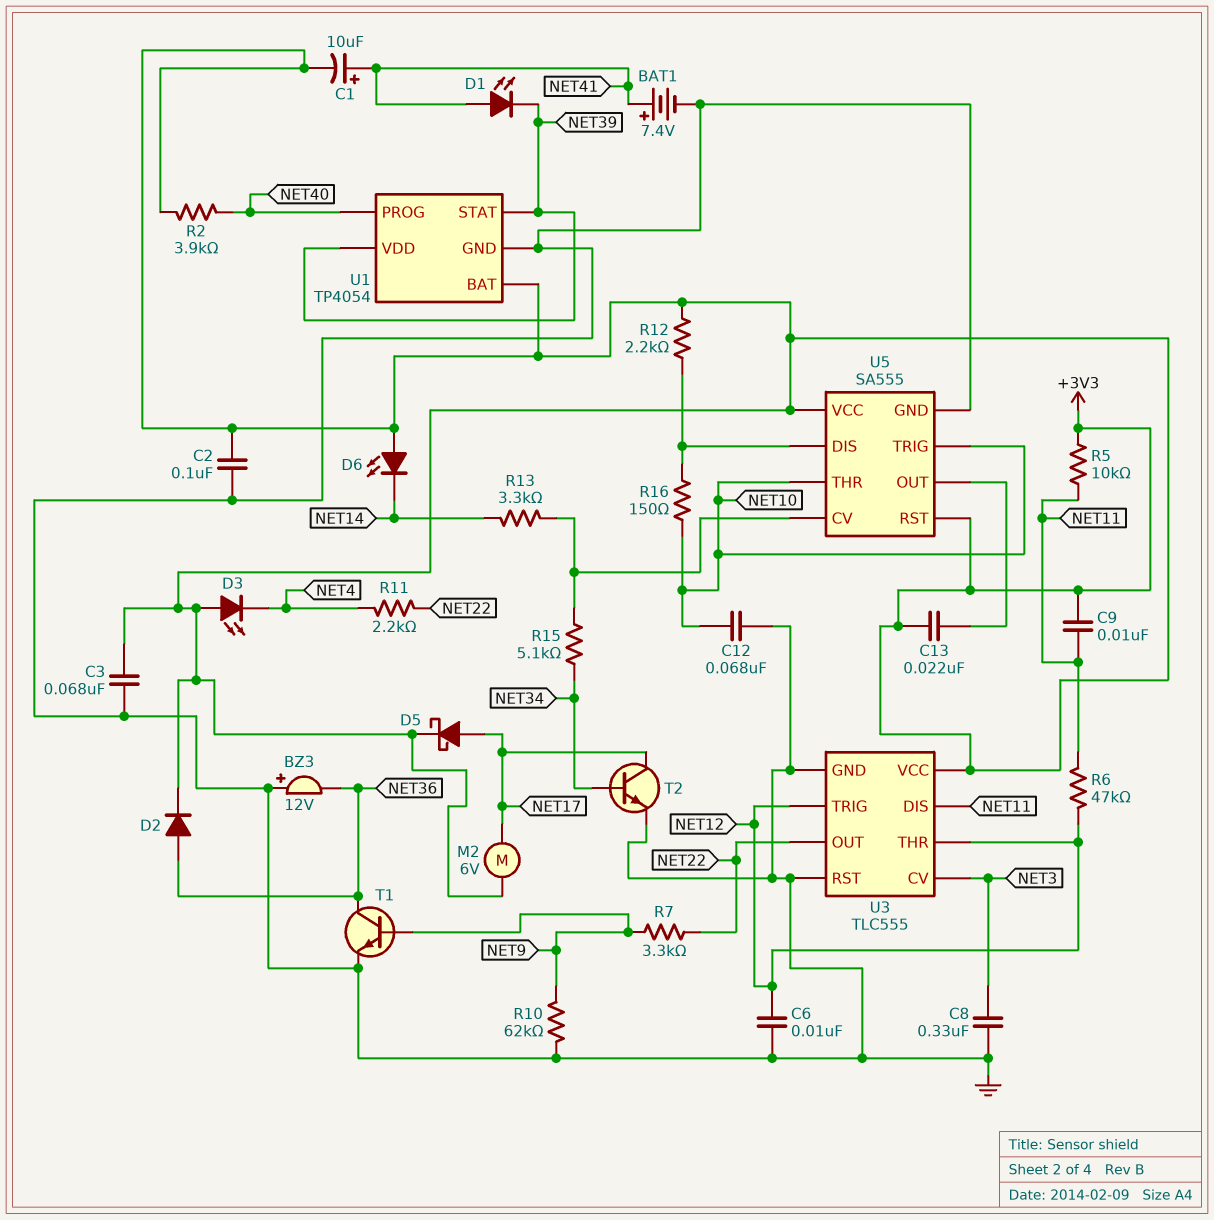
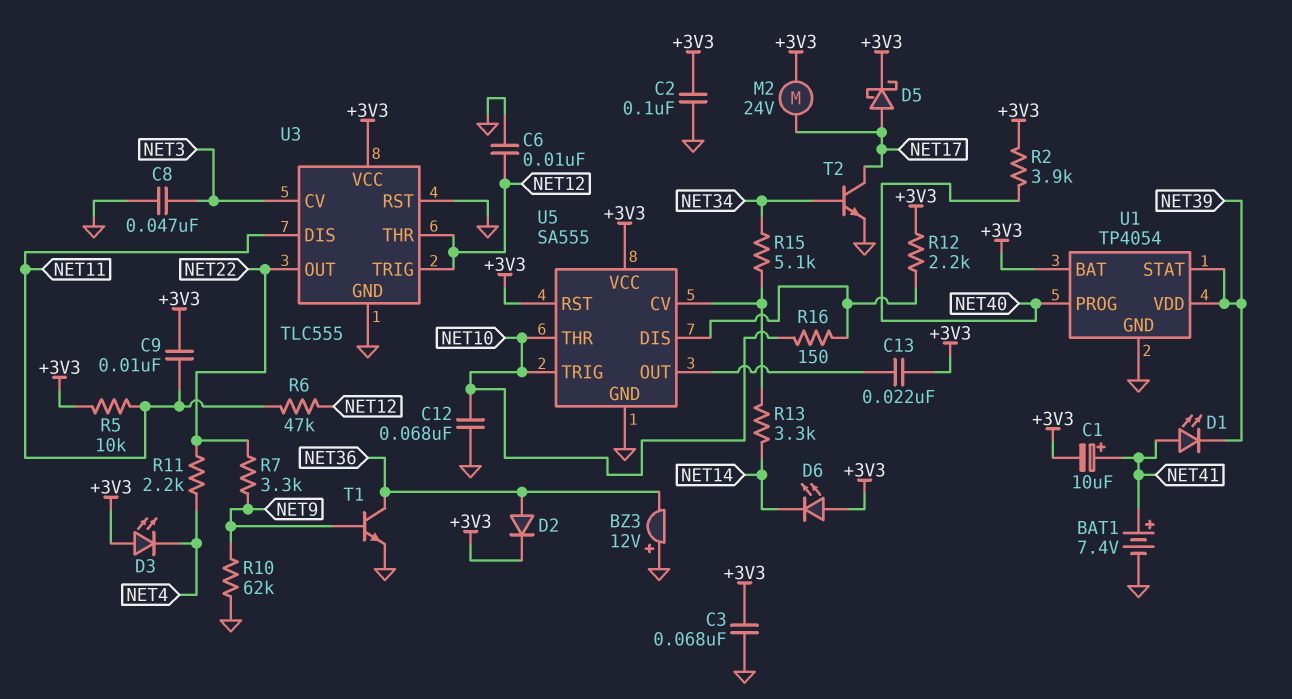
C8: 330nF (GND, NET3) -> 47nF (GND, NET3)
M2: motor 6V (+3V3, NET17) -> motor 24V (+3V3, NET17)

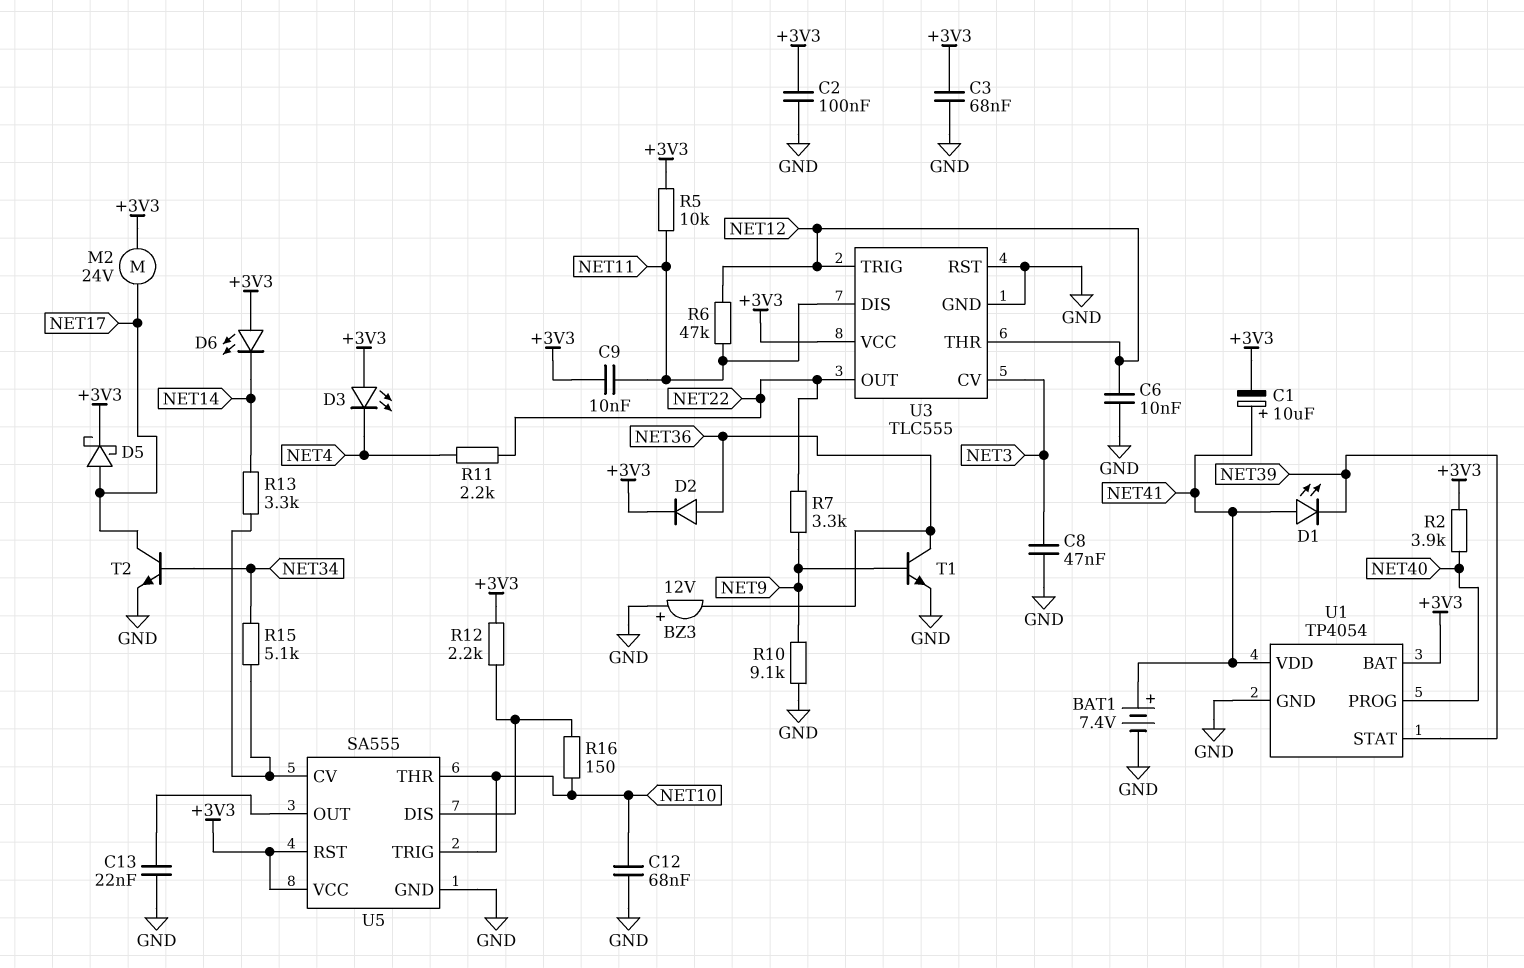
C13: 22nF (+3V3, U5/OUT) -> 22nF (GND, U5/OUT)
R10: 62k (GND, NET9) -> 9.1k (GND, NET9)
U1 pin VDD: NET39 -> NET41

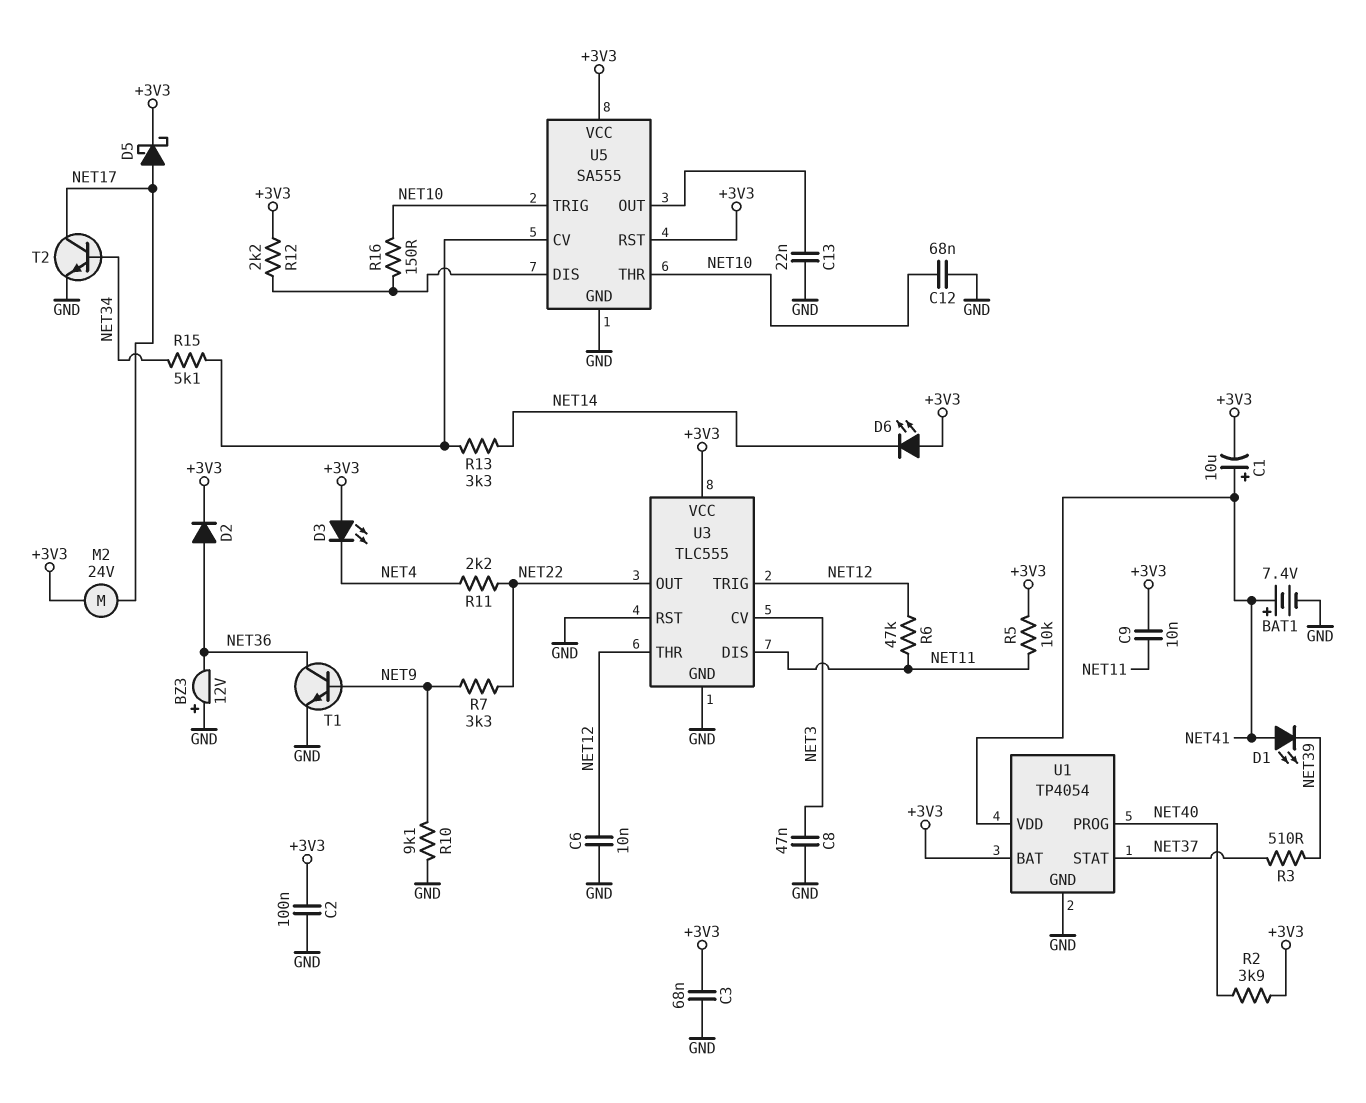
R3: none -> 510 (NET37, NET39)
U1 pin STAT: NET39 -> NET37

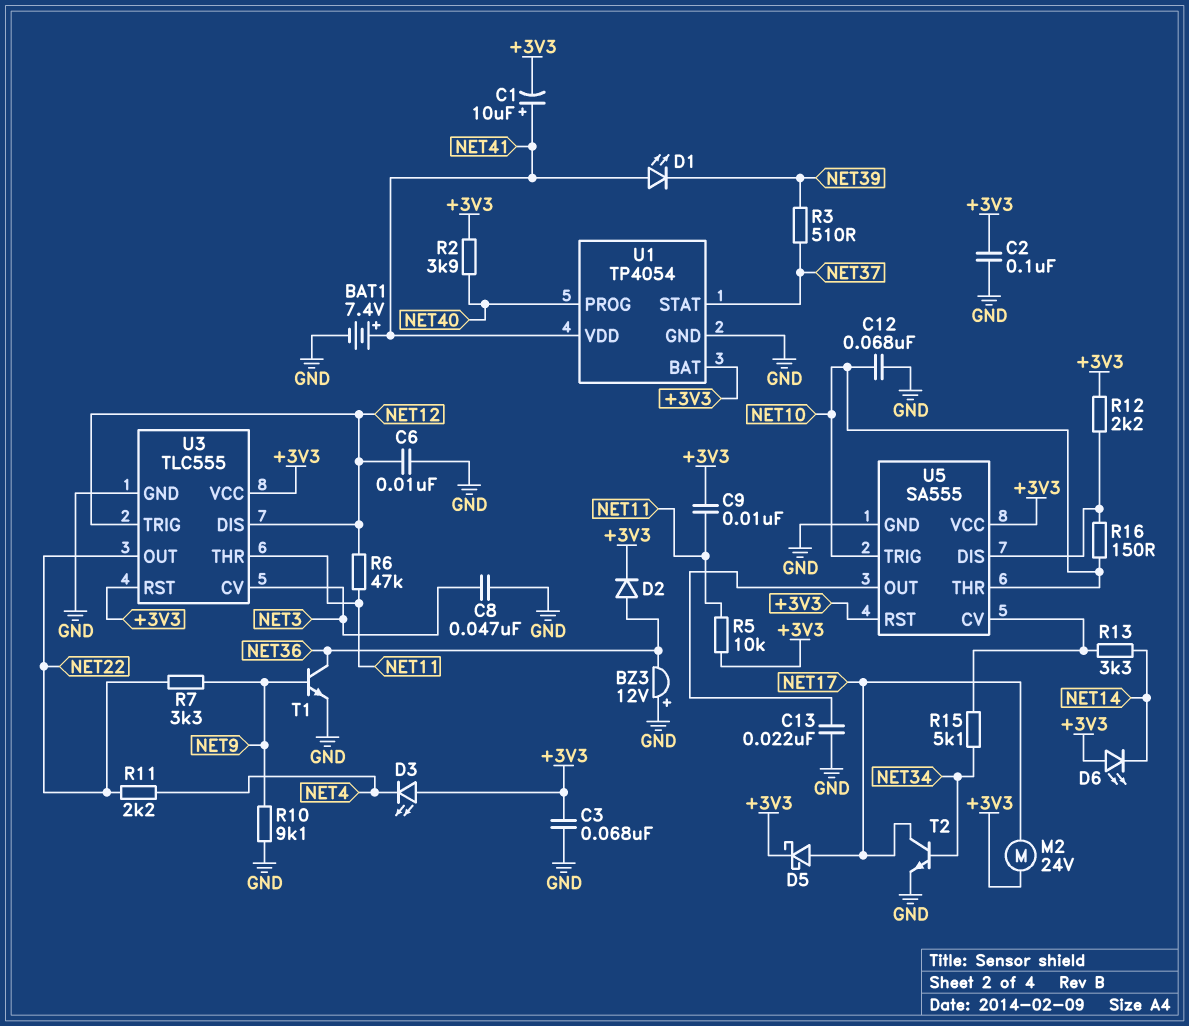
U3 pin DIS: NET11 -> NET12
U3 pin RST: GND -> +3V3
U3 pin THR: NET12 -> NET11

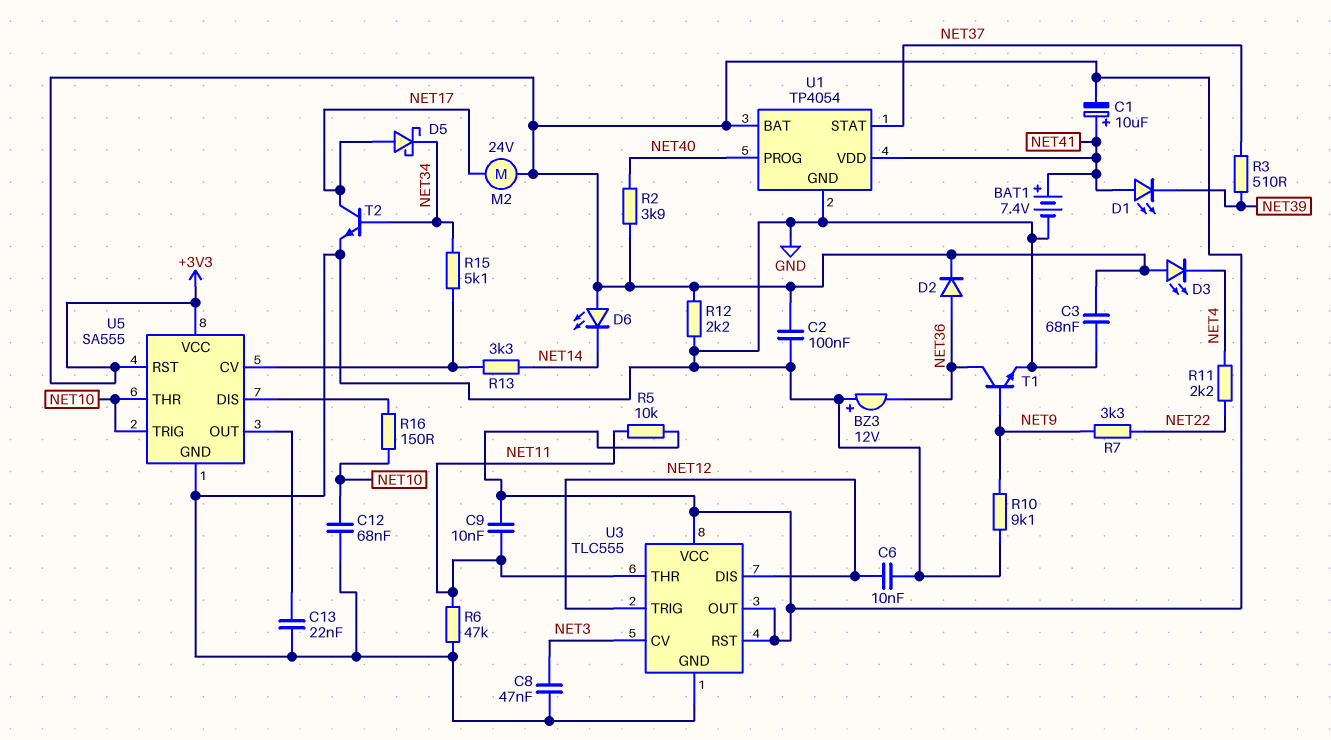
D5: schottky (A NET17, K +3V3) -> schottky (A NET17, K NET34)
R6: 47k (NET11, NET12) -> 47k (GND, NET11)
R12: 2.2k (+3V3, U5/DIS) -> 2.2k (+3V3, GND)
U3 pin OUT: NET22 -> +3V3

